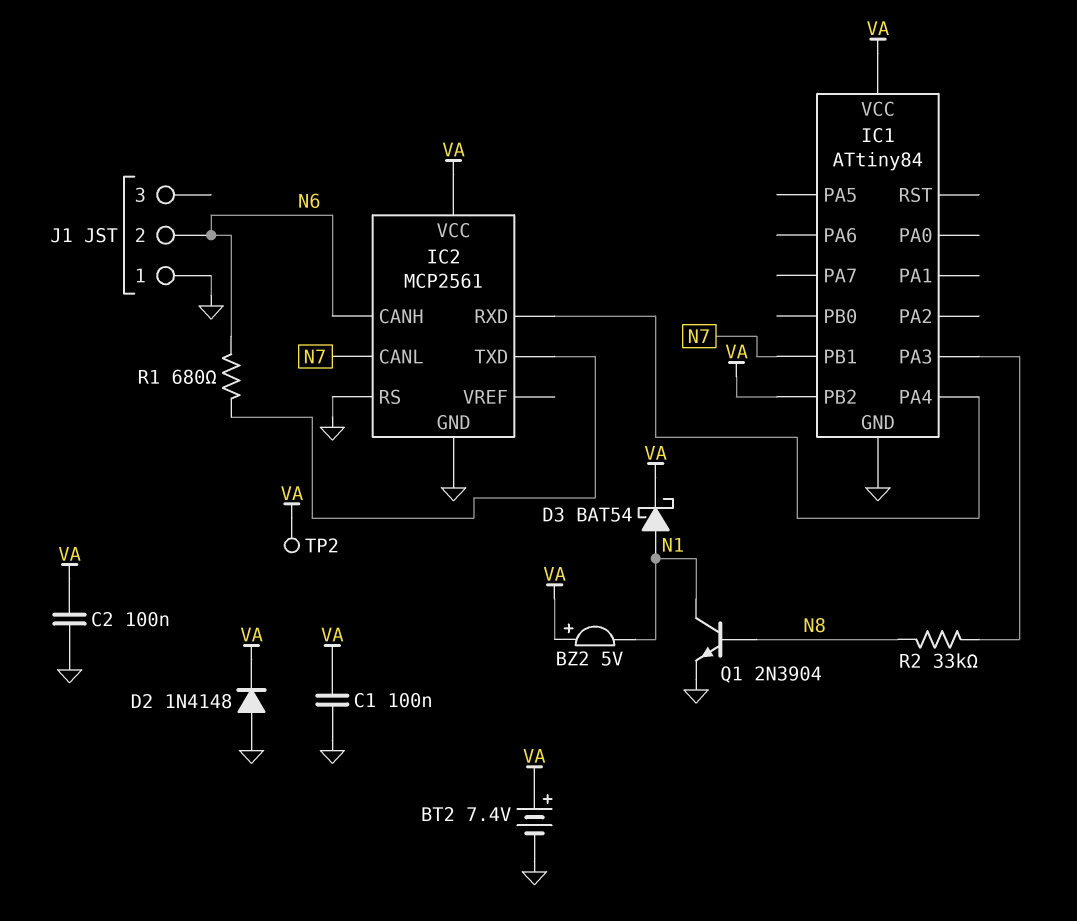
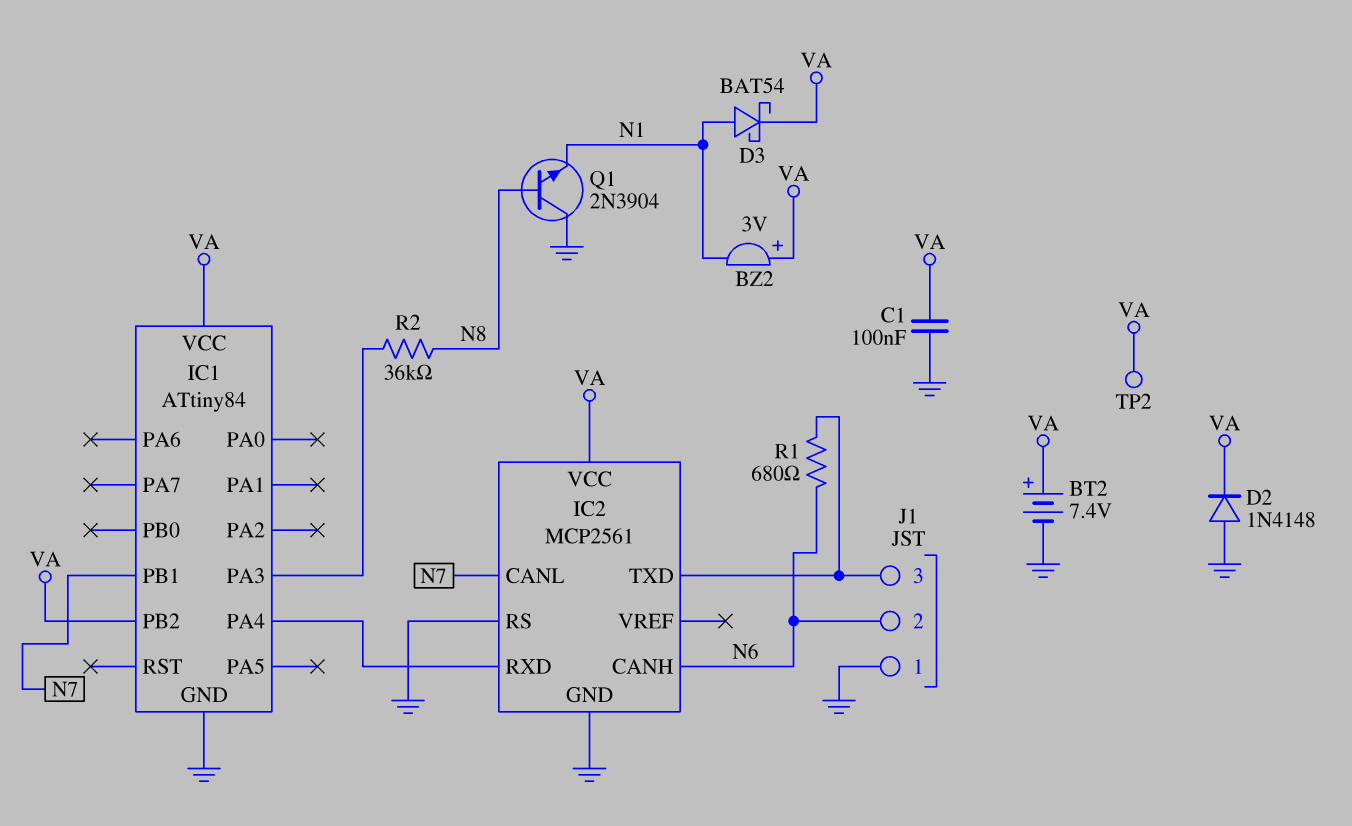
BZ2: buzzer 5V (plus VA, minus N1) -> buzzer 3V (plus VA, minus N1)
C2: 100nF (GND, VA) -> none
J1 pin 3: none -> IC2/TXD
Q1: NPN 2N3904 (B N8, C N1, E GND) -> NPN 2N3904 (B N8, C GND, E N1)
R2: 33k (IC1/PA3, N8) -> 36k (IC1/PA3, N8)

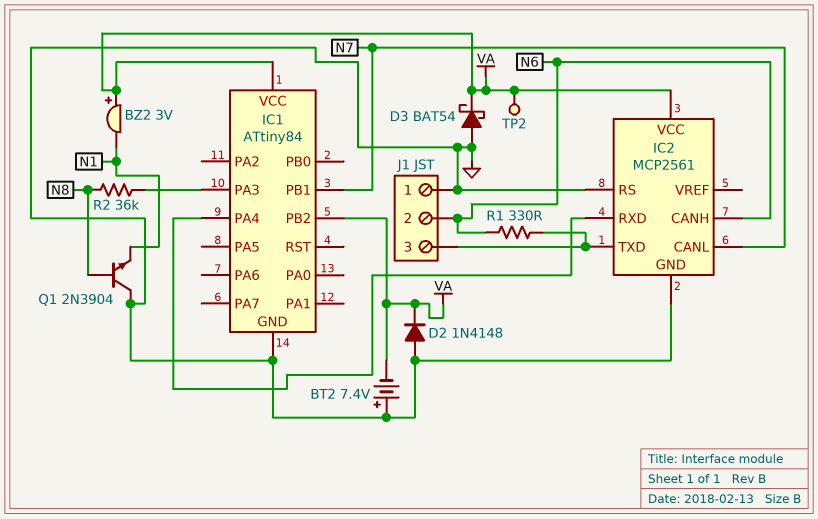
BT2: 7.4V (plus VA, minus GND) -> 7.4V (plus GND, minus VA)
C1: 100nF (GND, VA) -> none
D3: schottky BAT54 (A N1, K VA) -> schottky BAT54 (A GND, K VA)
R1: 680 (IC2/TXD, N6) -> 330 (IC2/TXD, N6)

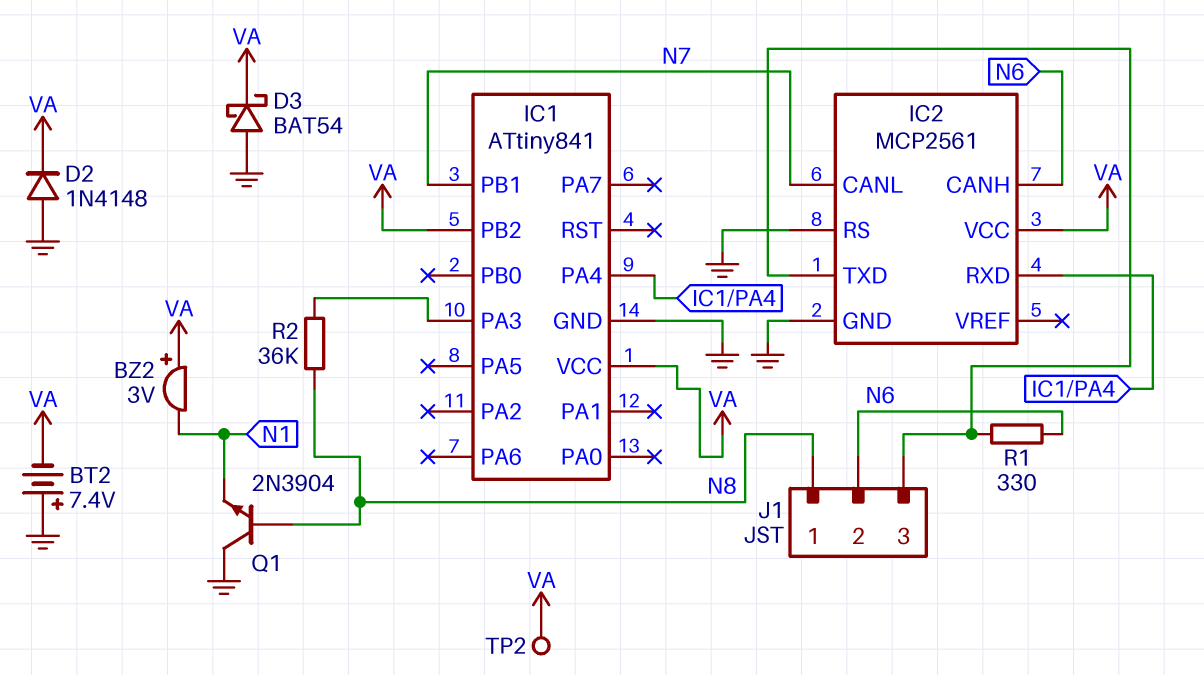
IC1: ATtiny84 -> ATtiny841
J1 pin 1: GND -> N8

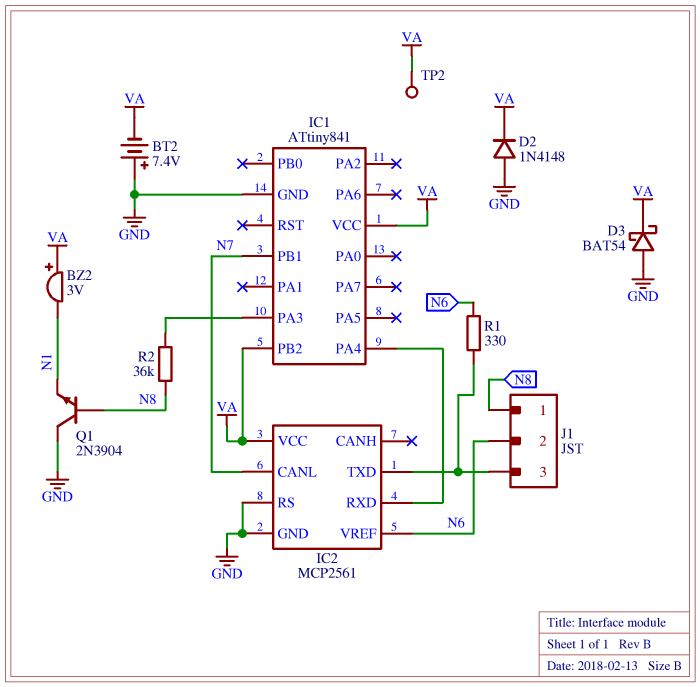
IC2 pin CANH: N6 -> none
IC2 pin VREF: none -> N6

